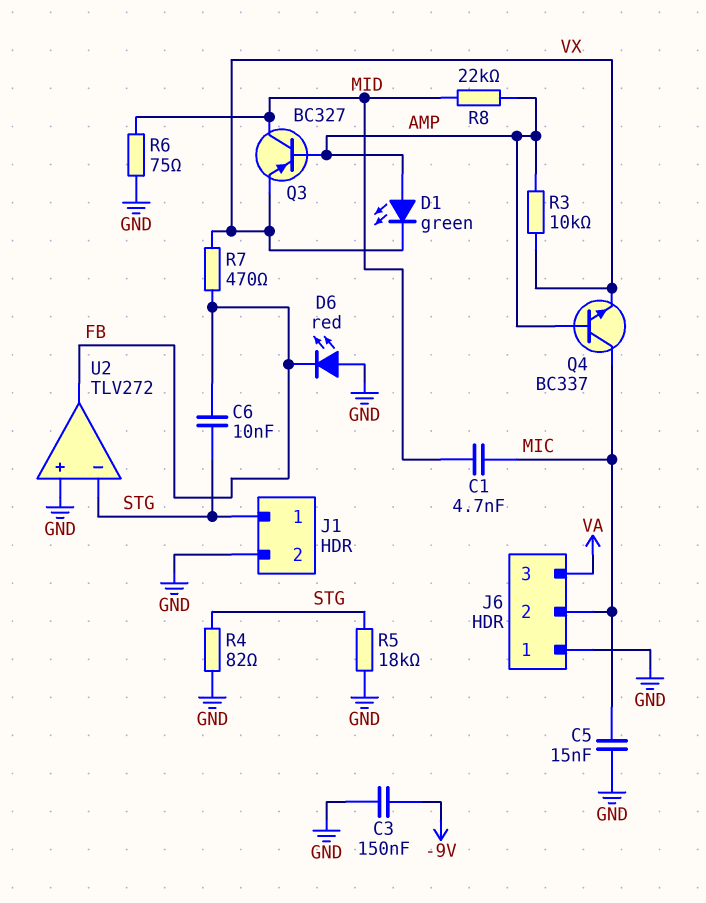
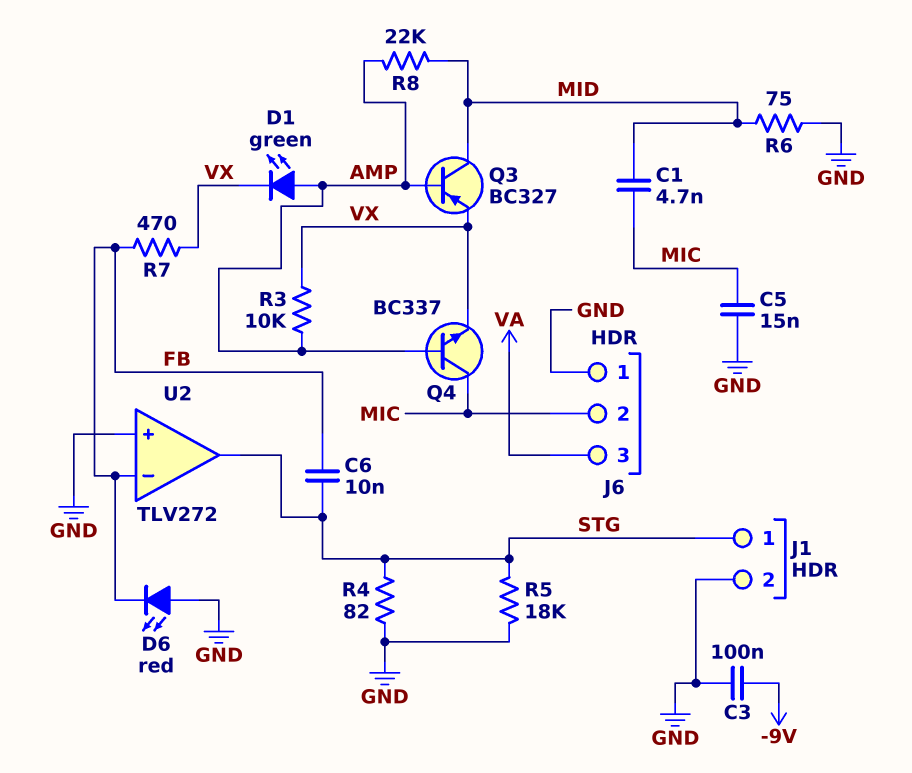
C3: 150nF (-9V, GND) -> 100nF (-9V, GND)
U2 pin in-: STG -> FB
U2 pin out: FB -> STG

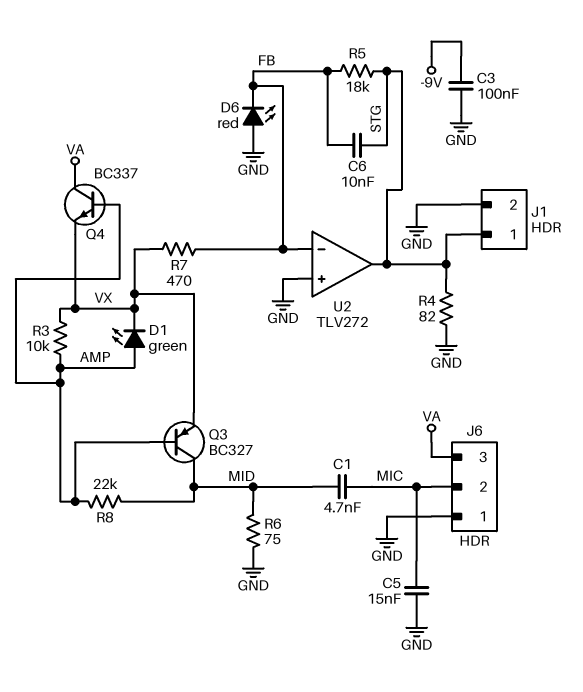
Q4: NPN BC337 (B AMP, C MIC, E VX) -> NPN BC337 (B AMP, C VA, E VX)
R5: 18k (GND, STG) -> 18k (FB, STG)

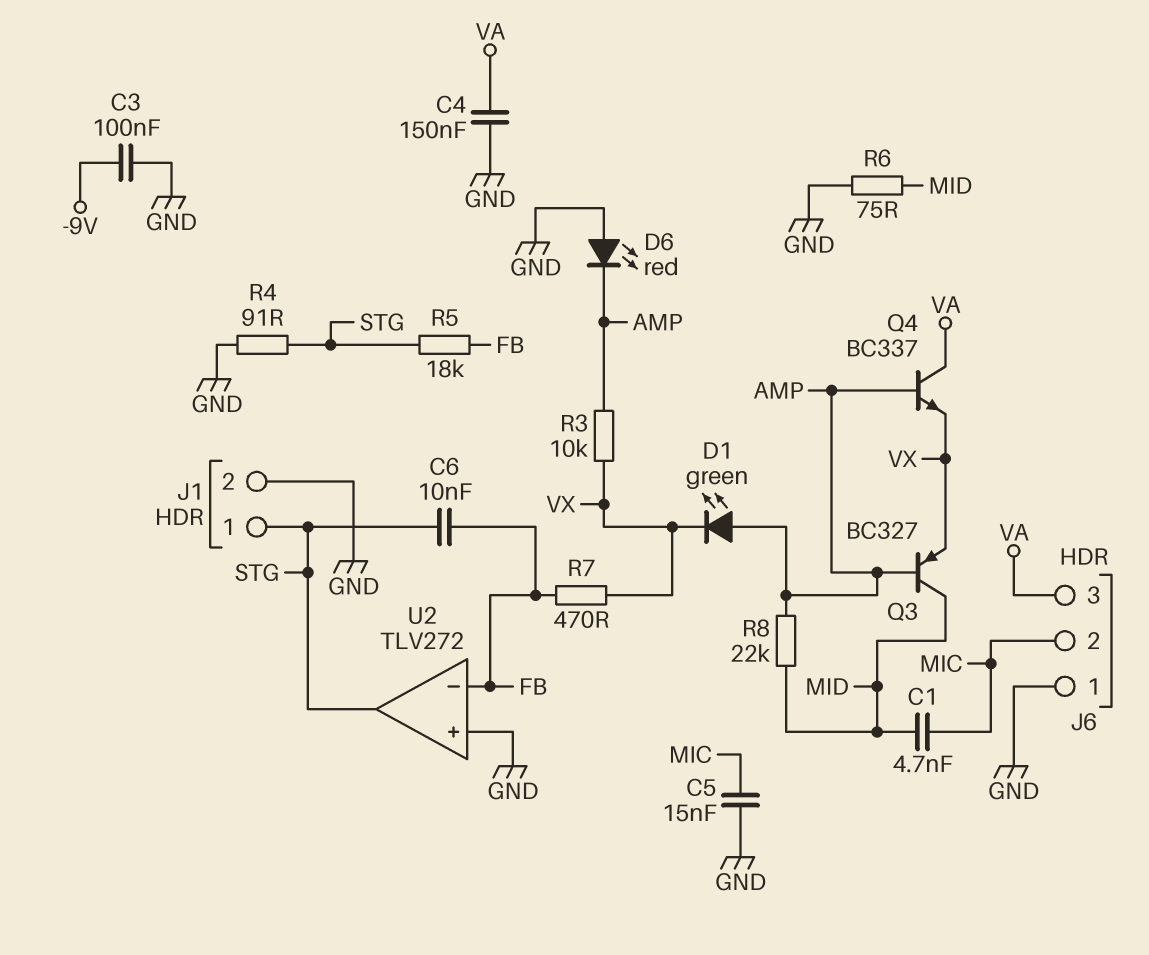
C4: none -> 150nF (GND, VA)
D6: LED red (A GND, K FB) -> LED red (A GND, K AMP)
R4: 82 (GND, STG) -> 91 (GND, STG)

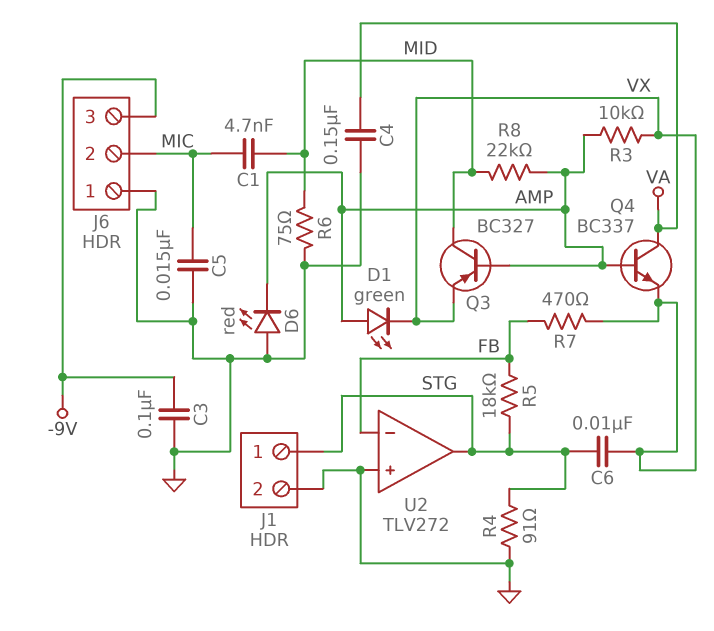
C6: 10nF (FB, STG) -> 10nF (STG, VX)
J6 pin 3: VA -> -9V

